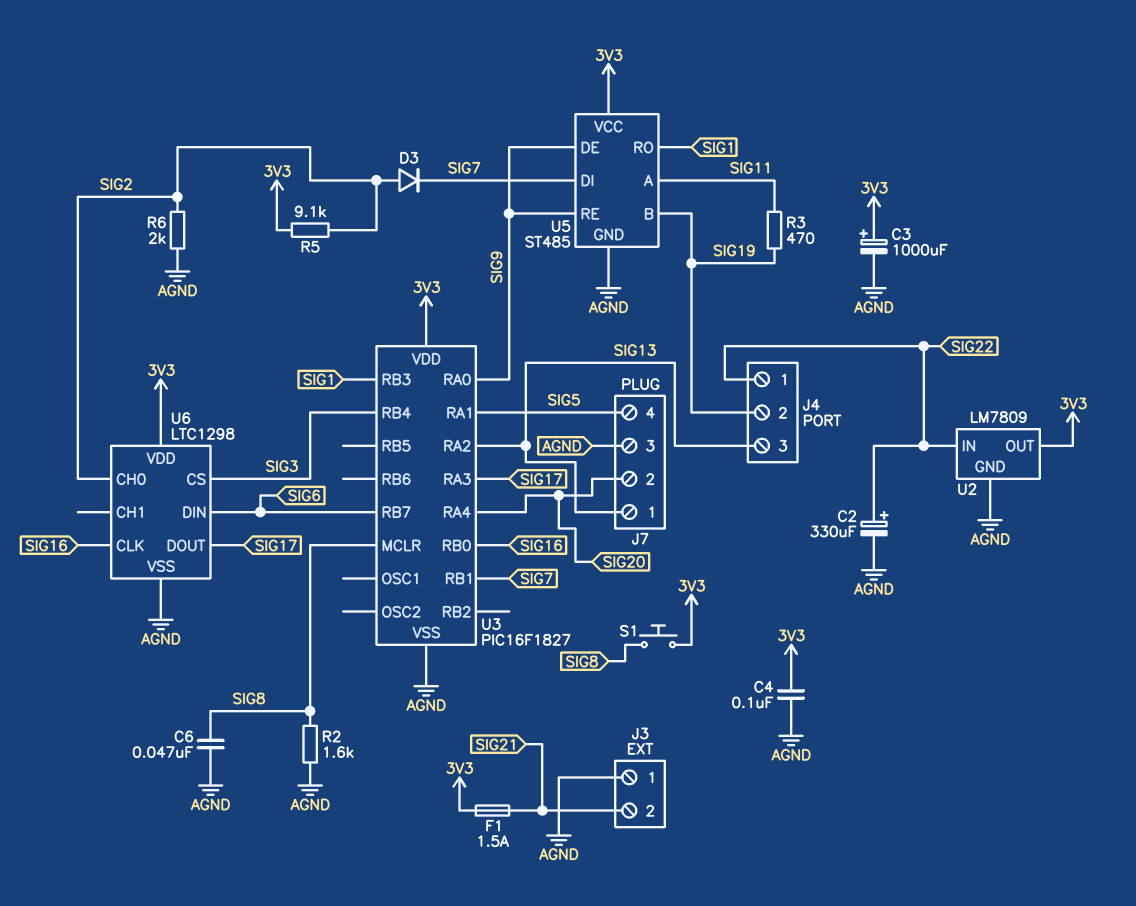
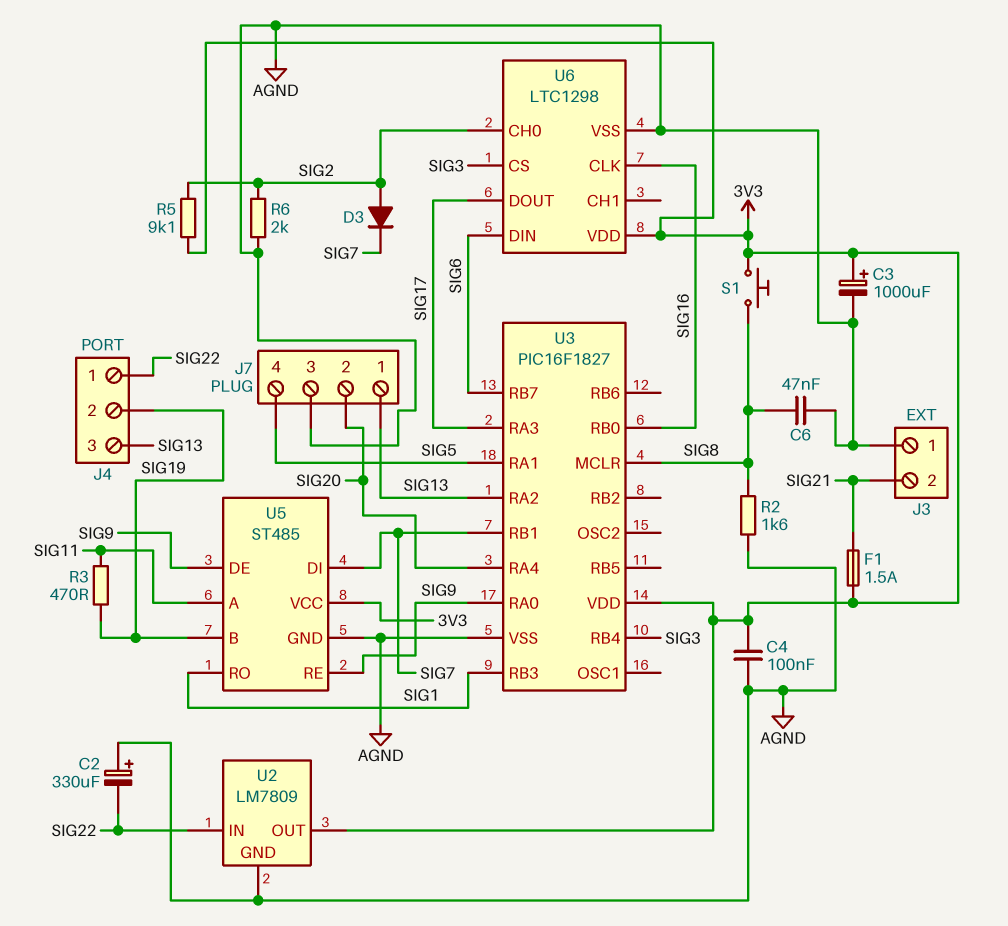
C2: 330uF (plus SIG22, minus AGND) -> 330uF (plus AGND, minus SIG22)

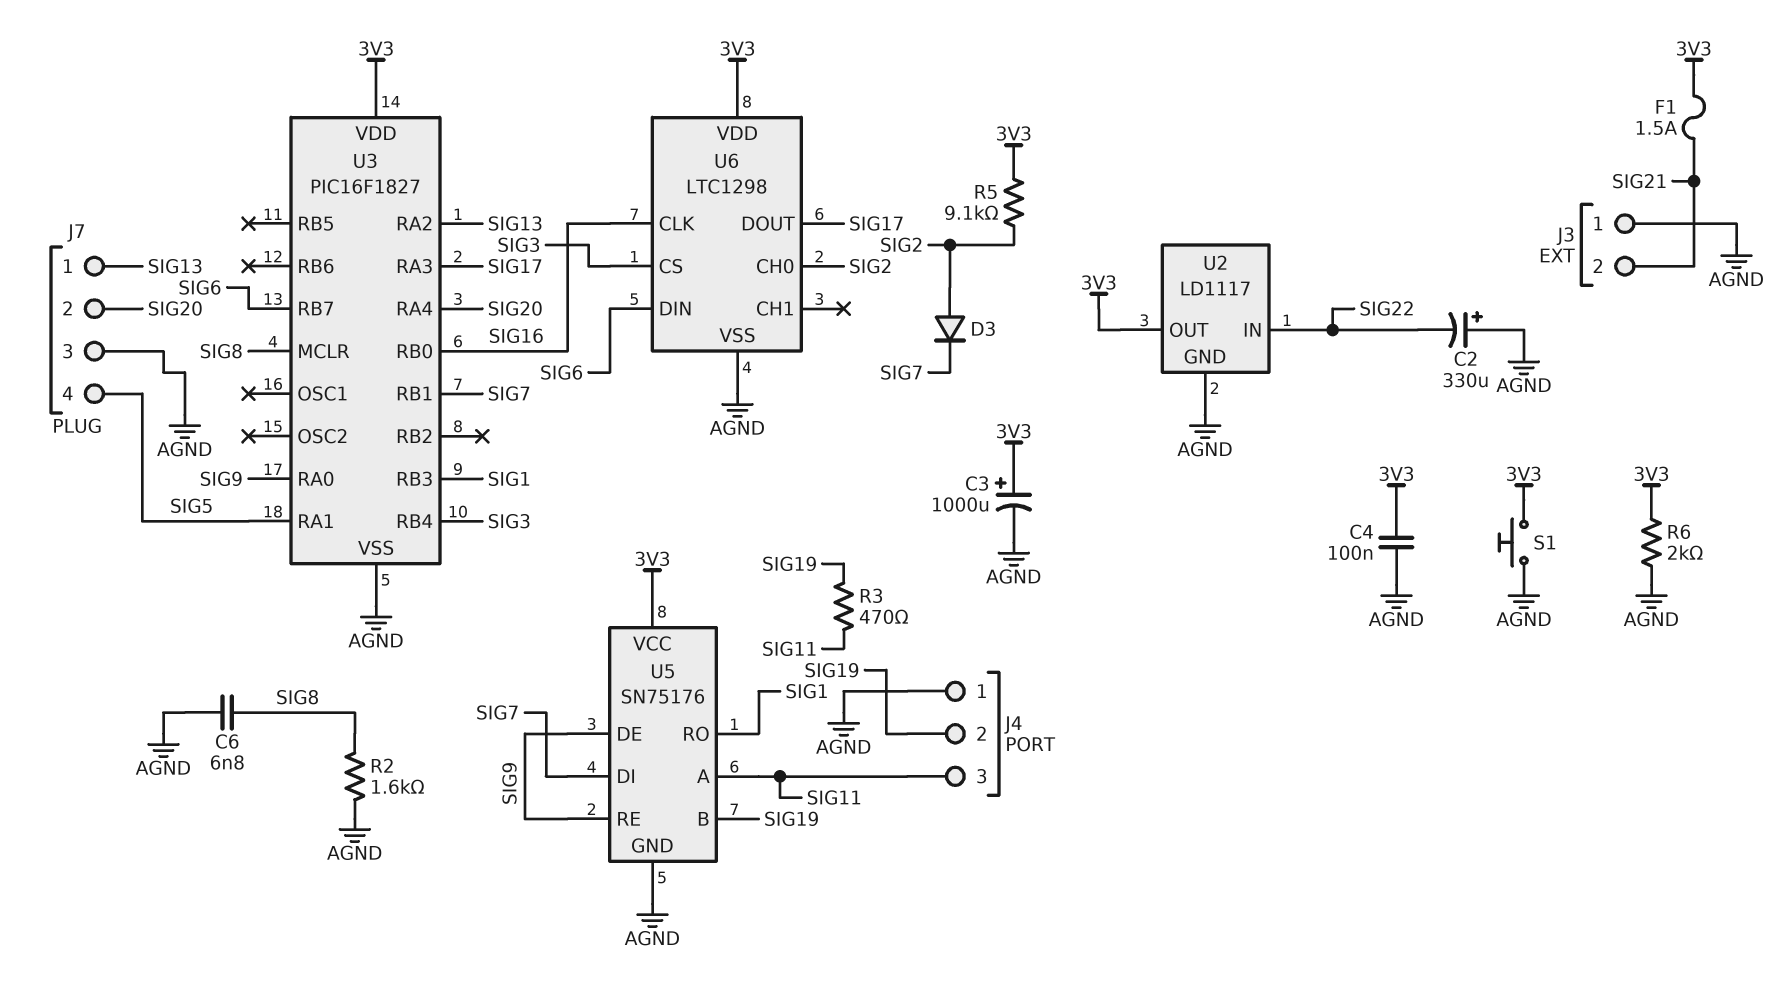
C6: 47nF (AGND, SIG8) -> 6.8nF (AGND, SIG8)
J4 pin 1: SIG22 -> AGND
J4 pin 3: SIG13 -> SIG11
R6: 2k (AGND, SIG2) -> 2k (3V3, AGND)
S1: button (3V3, SIG8) -> button (3V3, AGND)
U2: LM7809 -> LD1117
U5: ST485 -> SN75176

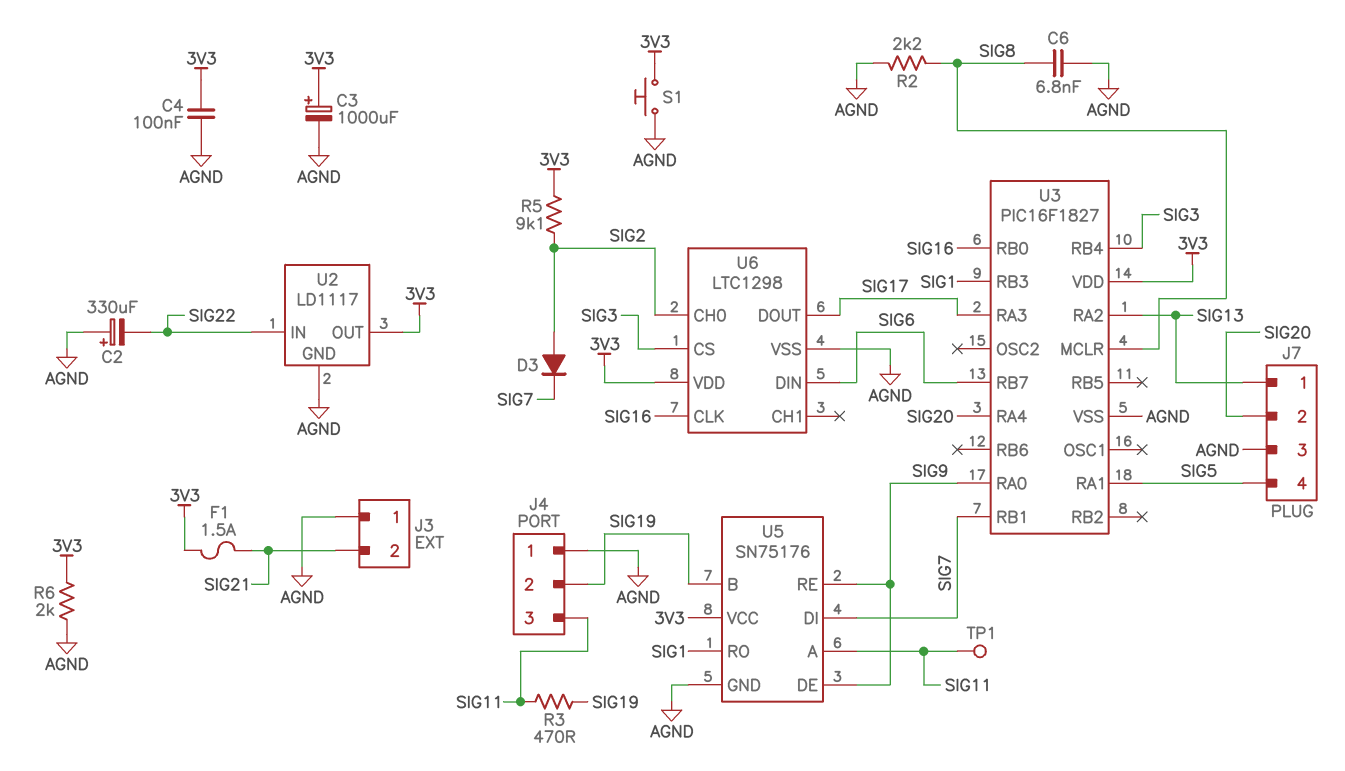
R2: 1.6k (AGND, SIG8) -> 2.2k (AGND, SIG8)
TP1: none -> test point (SIG11)

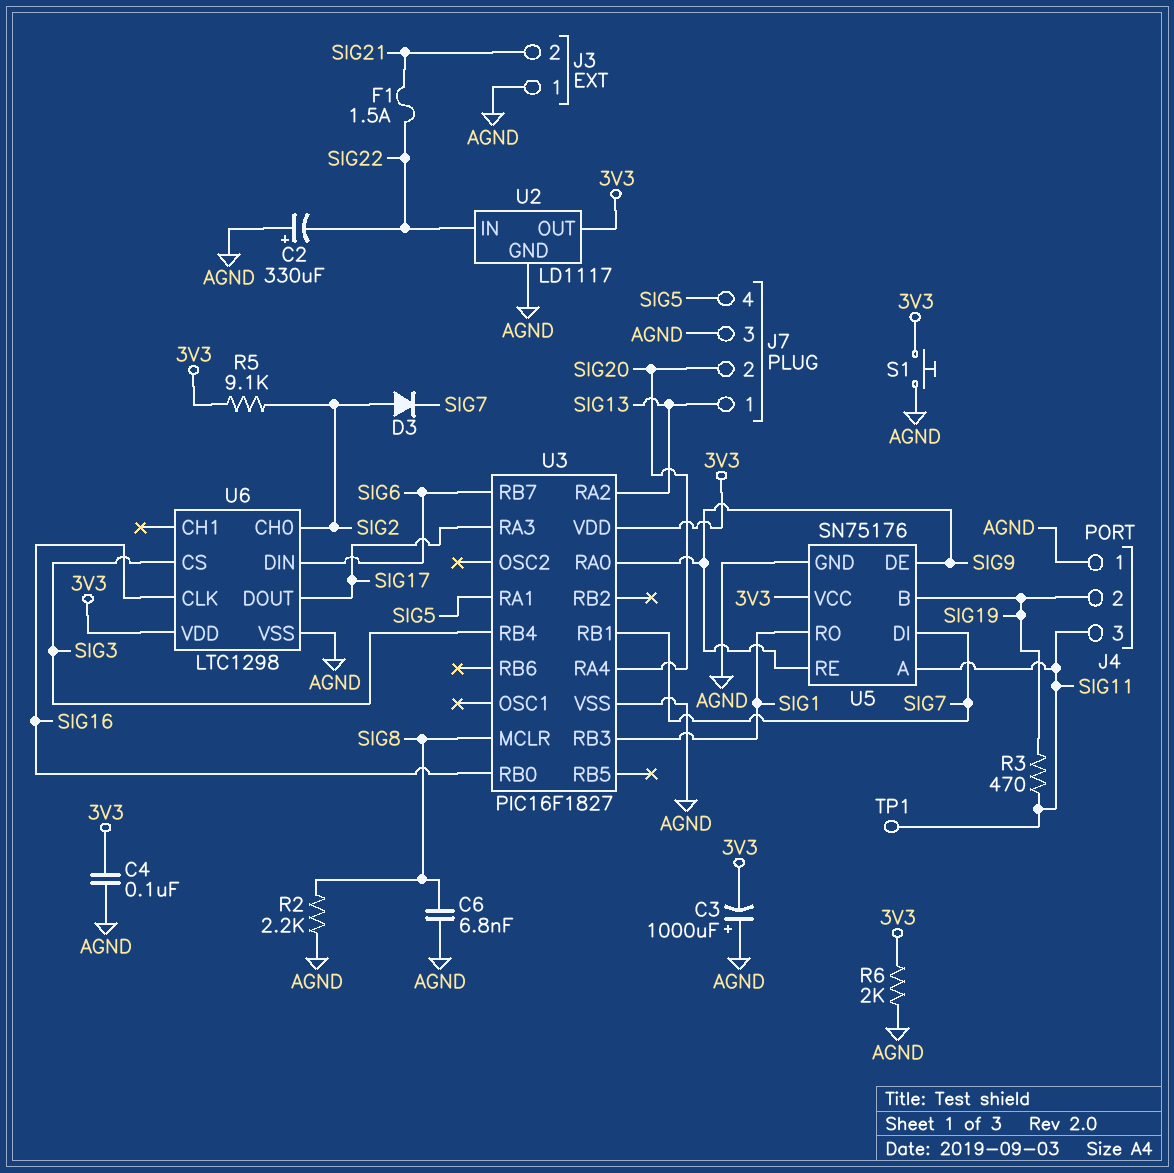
C3: 1000uF (plus 3V3, minus AGND) -> 1000uF (plus AGND, minus 3V3)
F1: 1.5A (3V3, SIG21) -> 1.5A (SIG21, SIG22)

